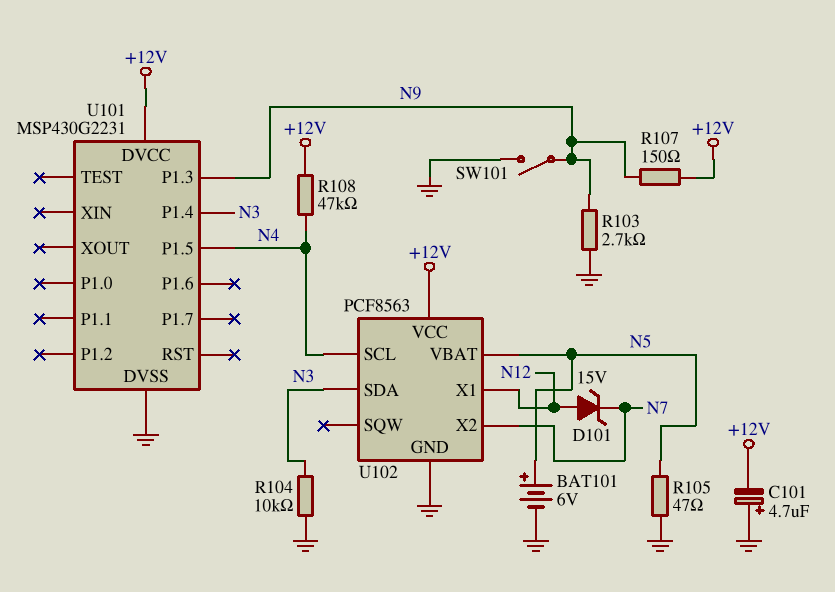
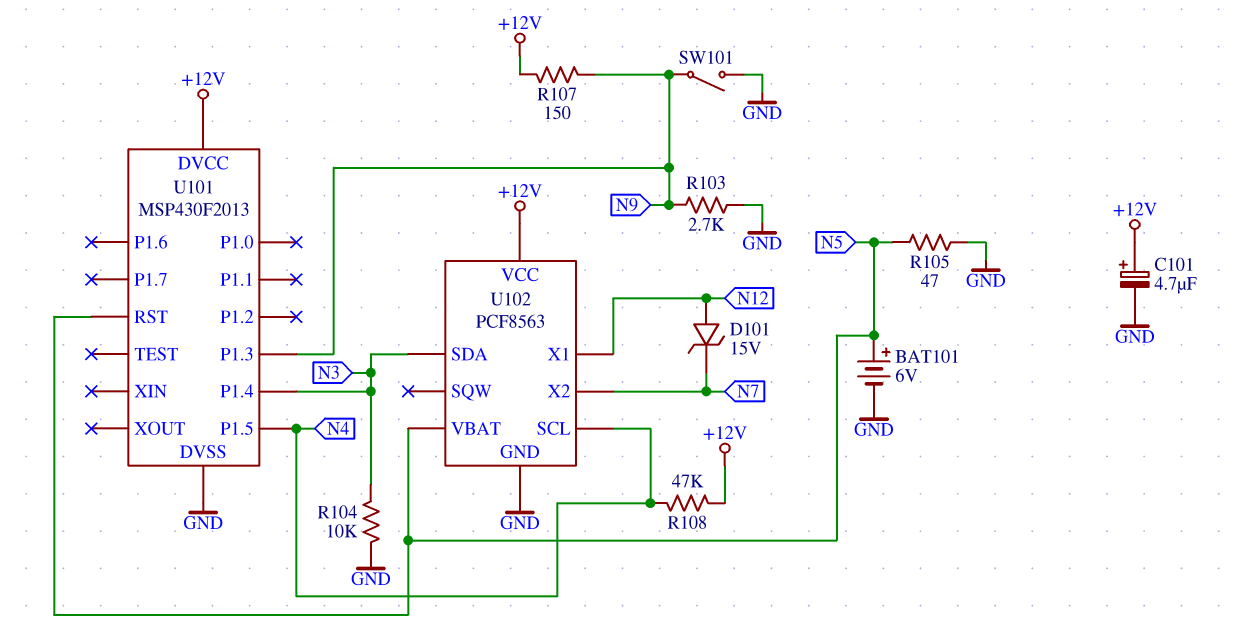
C101: 4.7uF (plus GND, minus +12V) -> 4.7uF (plus +12V, minus GND)
U101: MSP430G2231 -> MSP430F2013
U101 pin RST: none -> N5

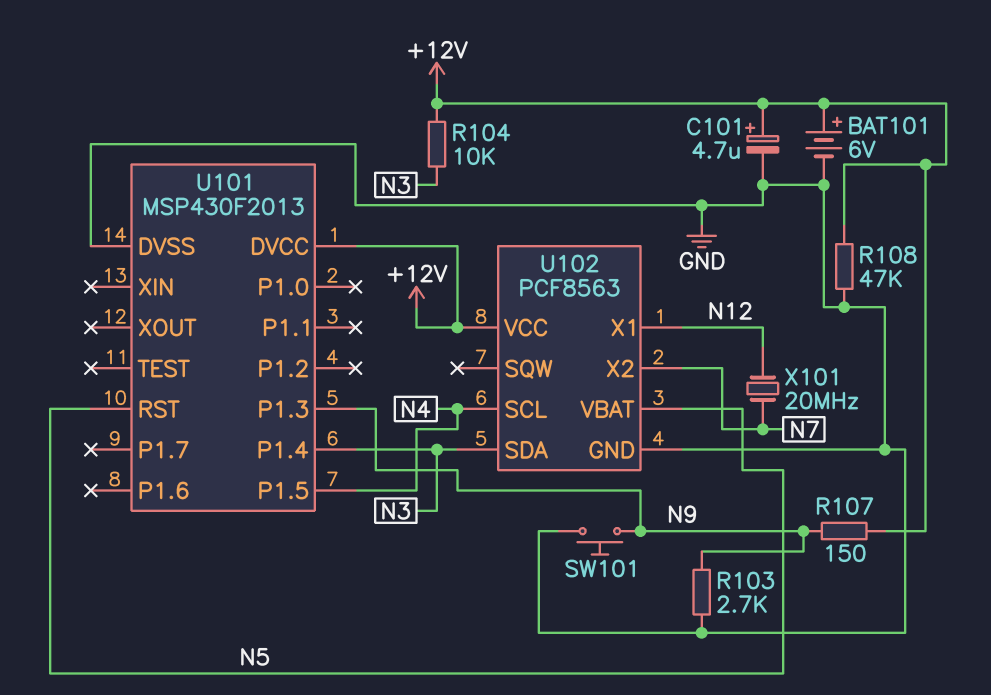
BAT101: 6V (plus N5, minus GND) -> 6V (plus +12V, minus GND)
D101: zener 15V (A N12, K N7) -> none
R104: 10k (GND, N3) -> 10k (+12V, N3)
R105: 47 (GND, N5) -> none
R108: 47k (+12V, N4) -> 47k (+12V, GND)
SW101: switch (GND, N9) -> button (GND, N9)
X101: none -> 20MHz (N7, N12)

